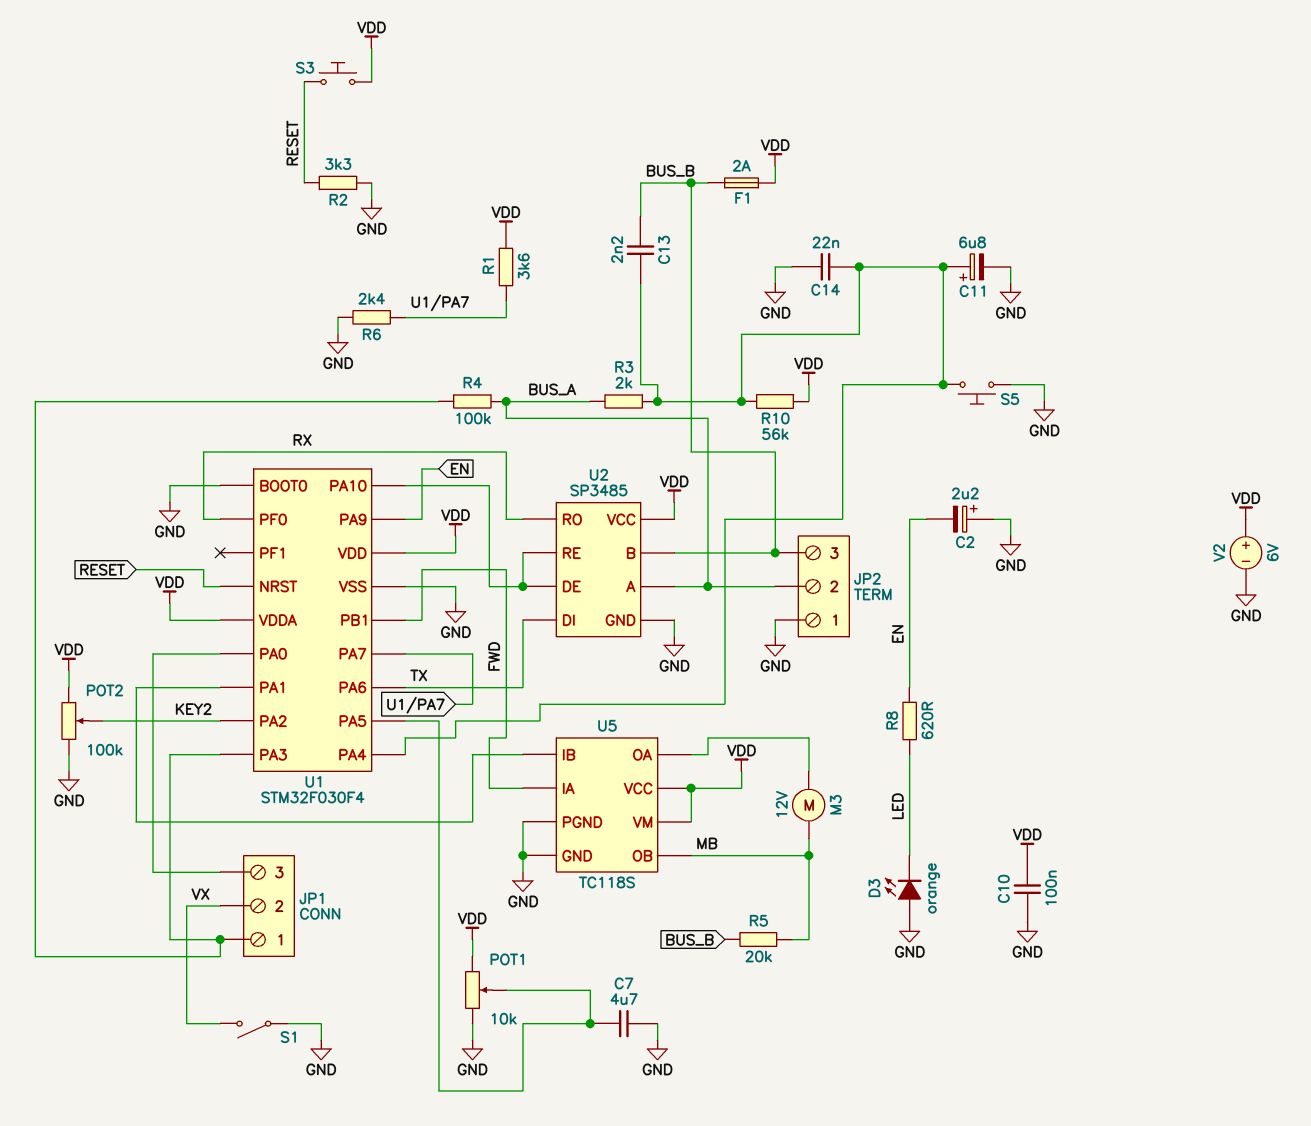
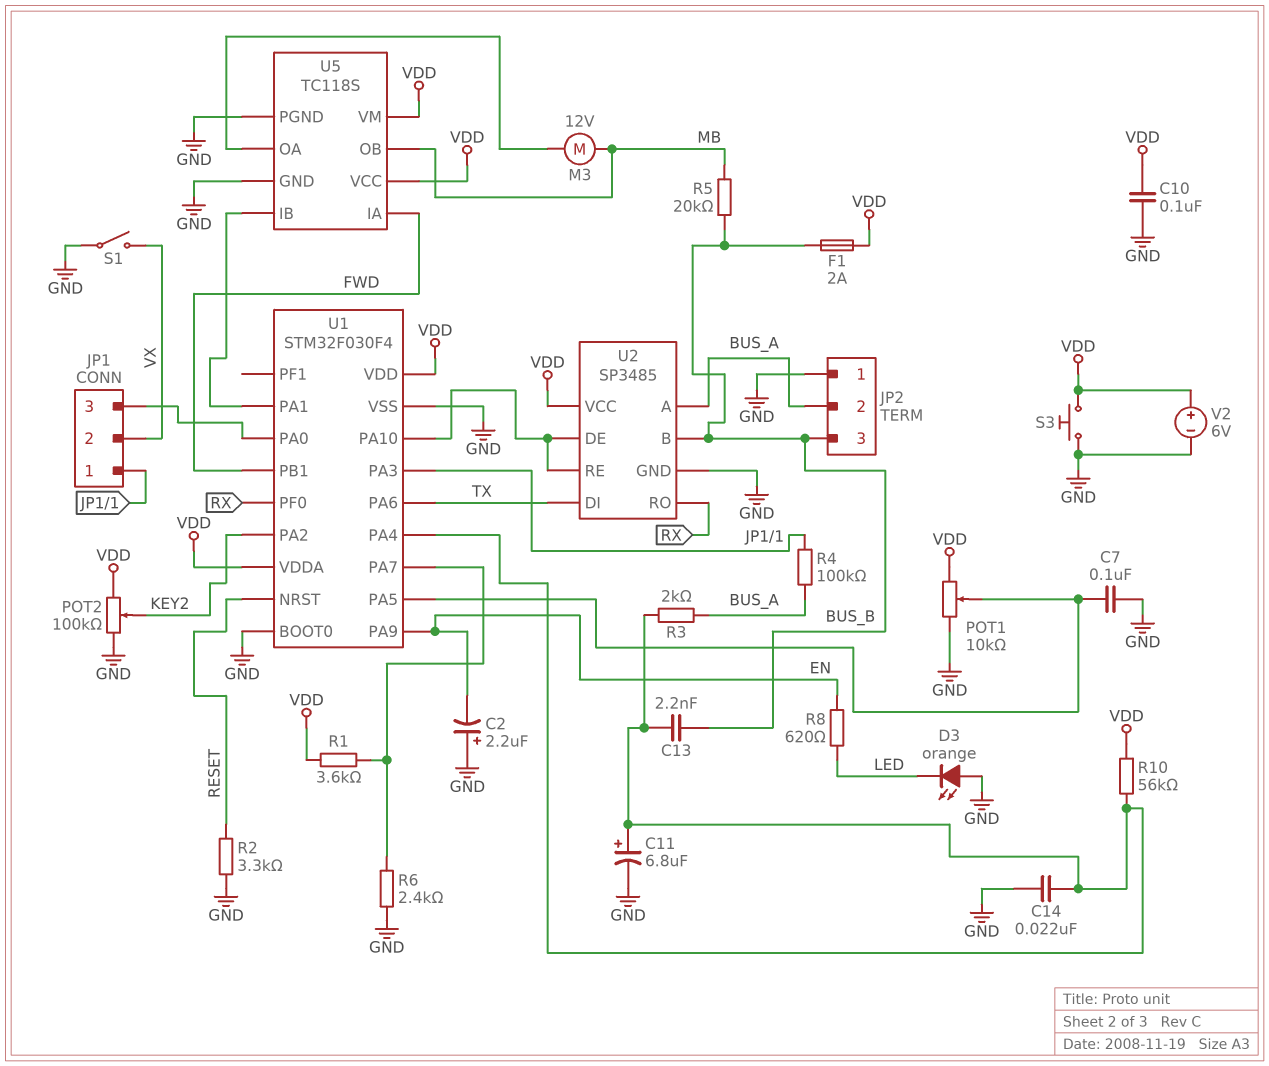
C7: 4.7uF (GND, U1/PA5) -> 100nF (GND, U1/PA5)
S3: button (RESET, VDD) -> button (GND, VDD)
S5: button (GND, U1/PA4) -> none

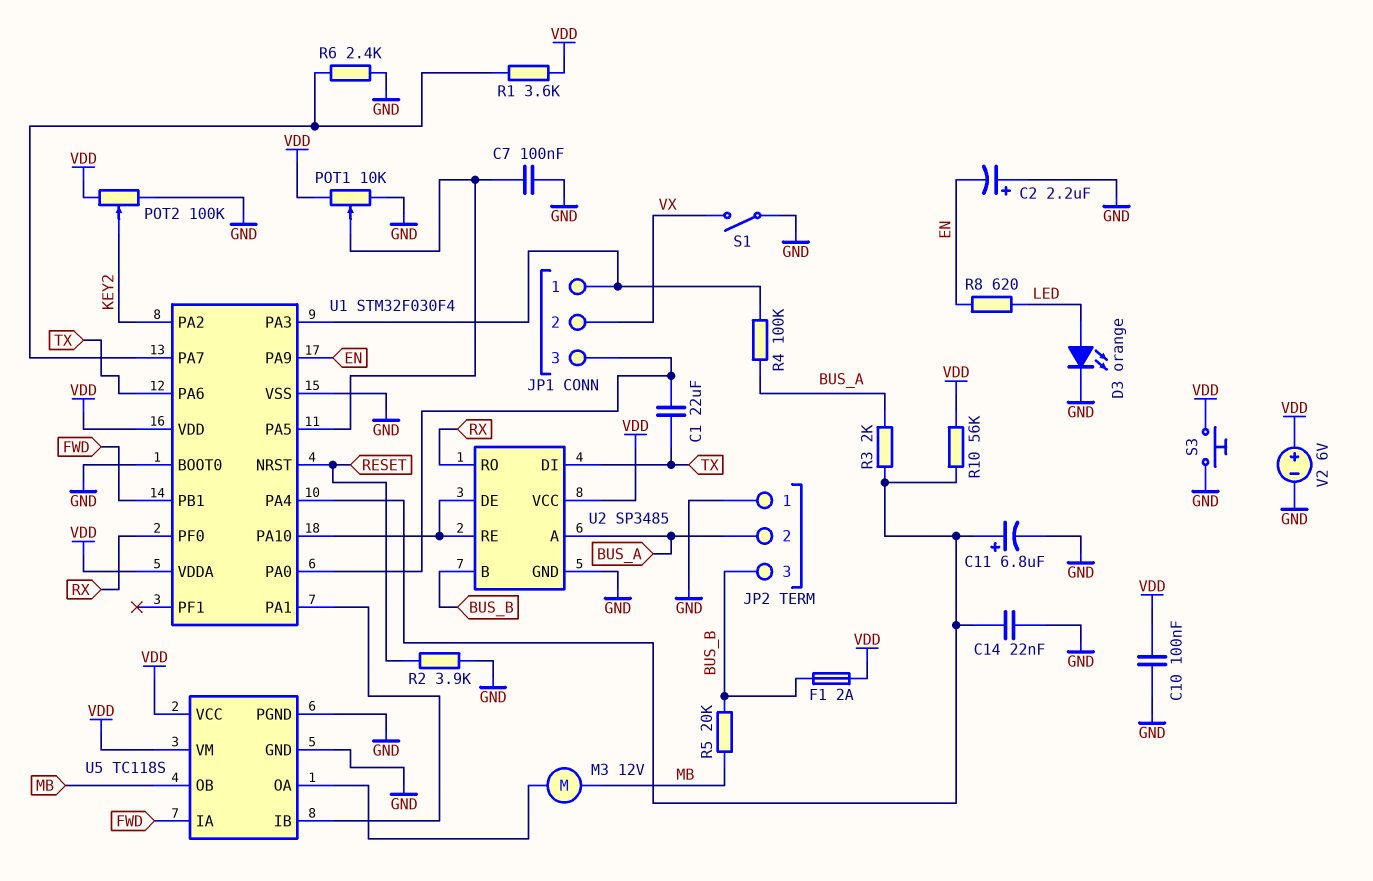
C1: none -> 22uF (JP1/3, TX)
C13: 2.2nF (BUS_B, U1/PA4) -> none
D3: LED orange (A GND, K LED) -> LED orange (A LED, K GND)
R2: 3.3k (GND, RESET) -> 3.9k (GND, RESET)

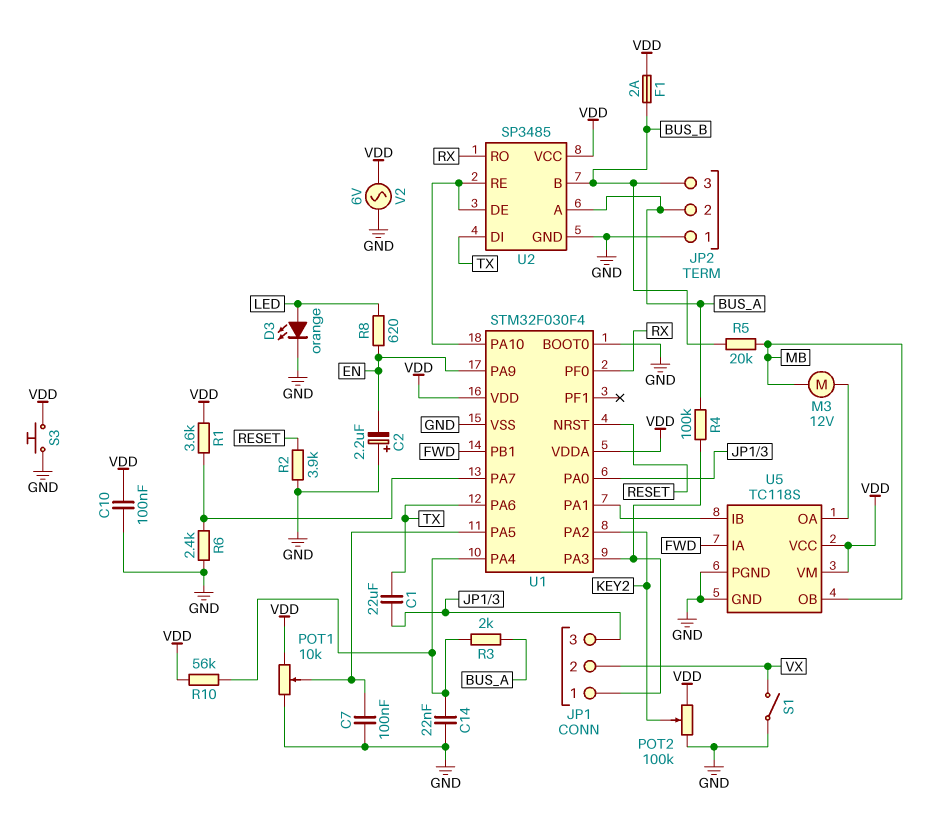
C11: 6.8uF (plus U1/PA4, minus GND) -> none
V2: 6V (plus VDD, minus GND) -> AC 6V (GND, VDD)

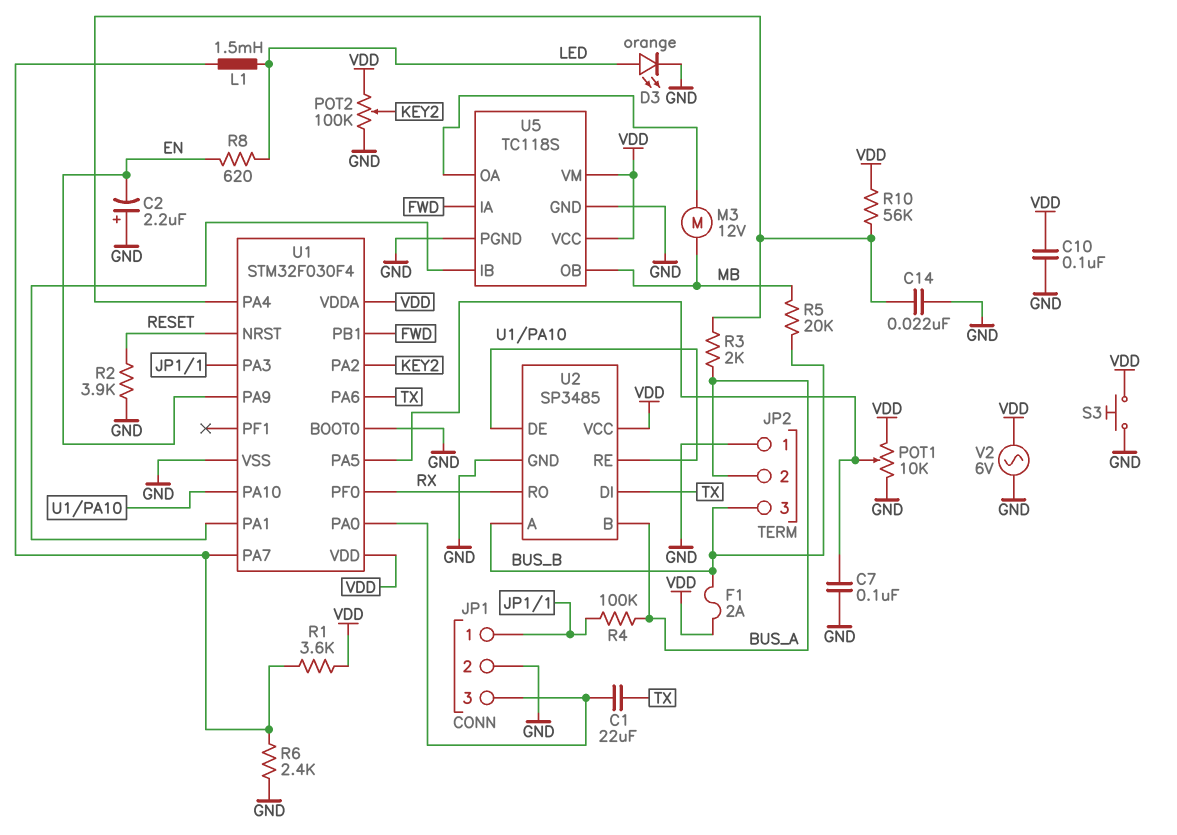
JP1 pin 2: VX -> GND
L1: none -> 1.5mH (LED, U1/PA7)
S1: switch (GND, VX) -> none
U2 pin A: BUS_A -> BUS_B
U2 pin B: BUS_B -> BUS_A

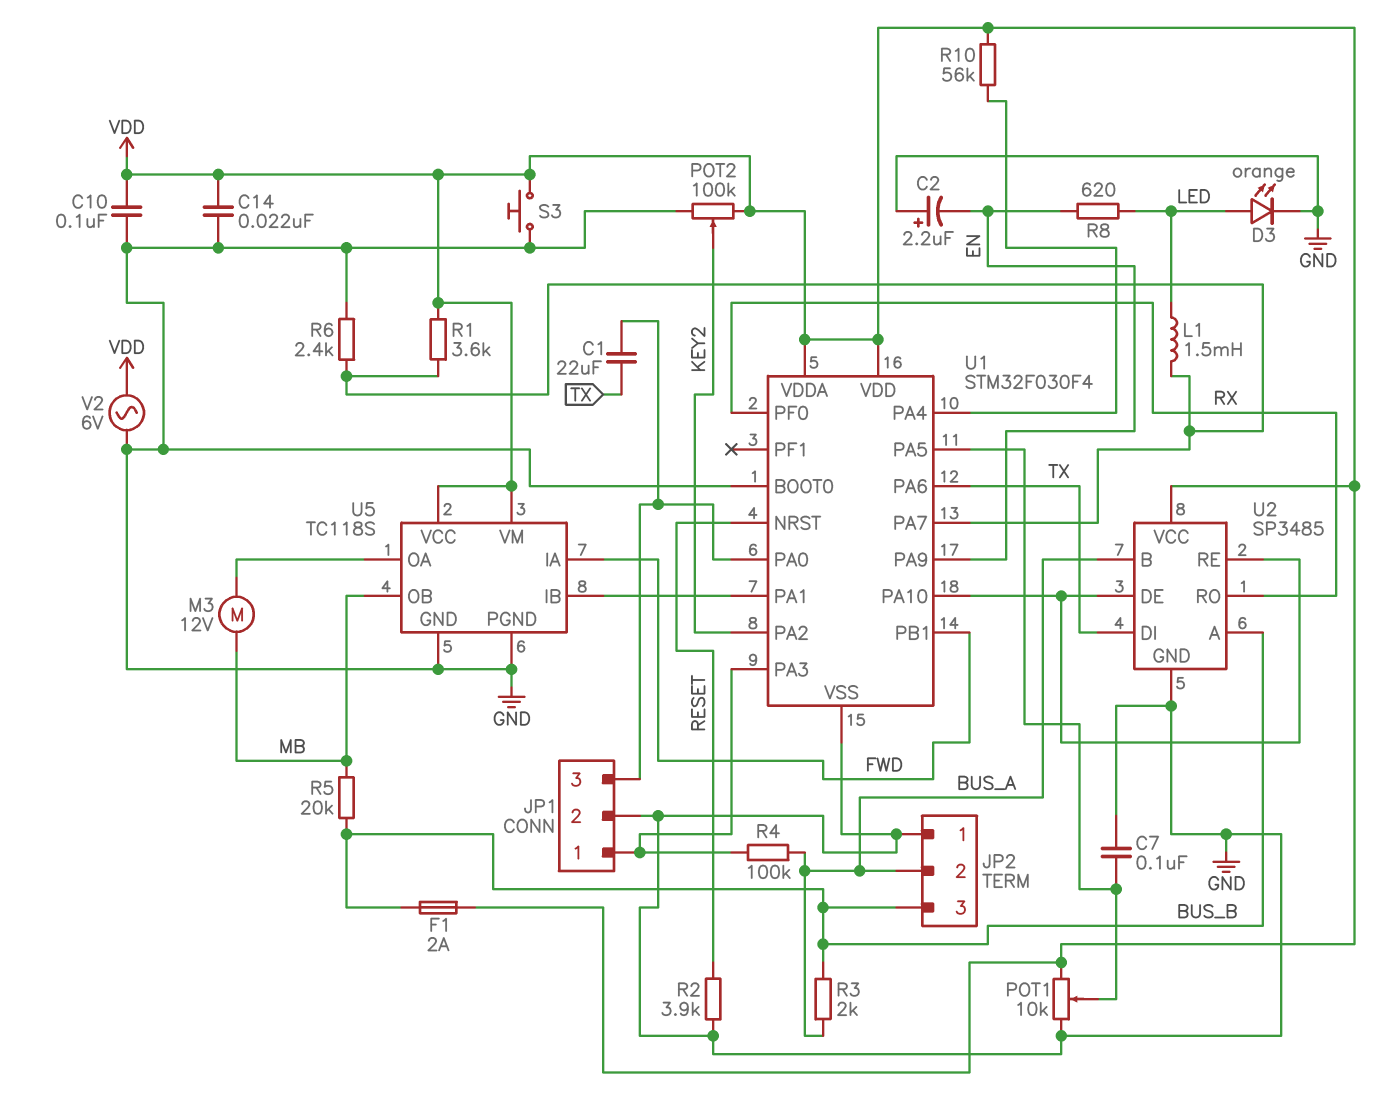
C14: 22nF (GND, U1/PA4) -> 22nF (GND, VDD)
R3: 2k (BUS_A, U1/PA4) -> 2k (BUS_A, BUS_B)

